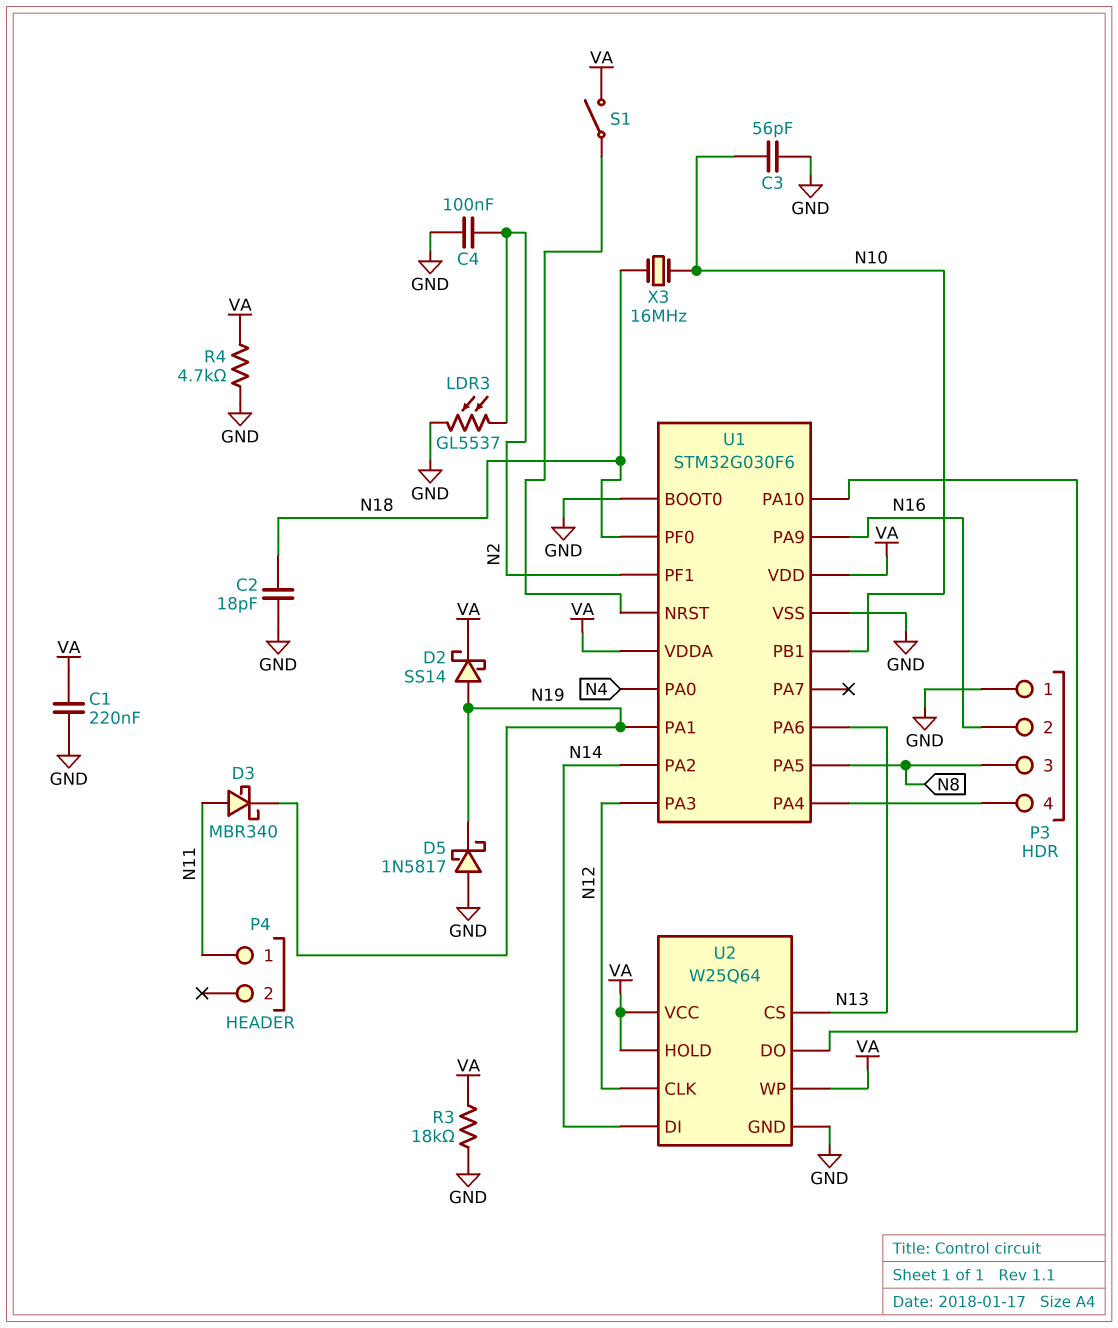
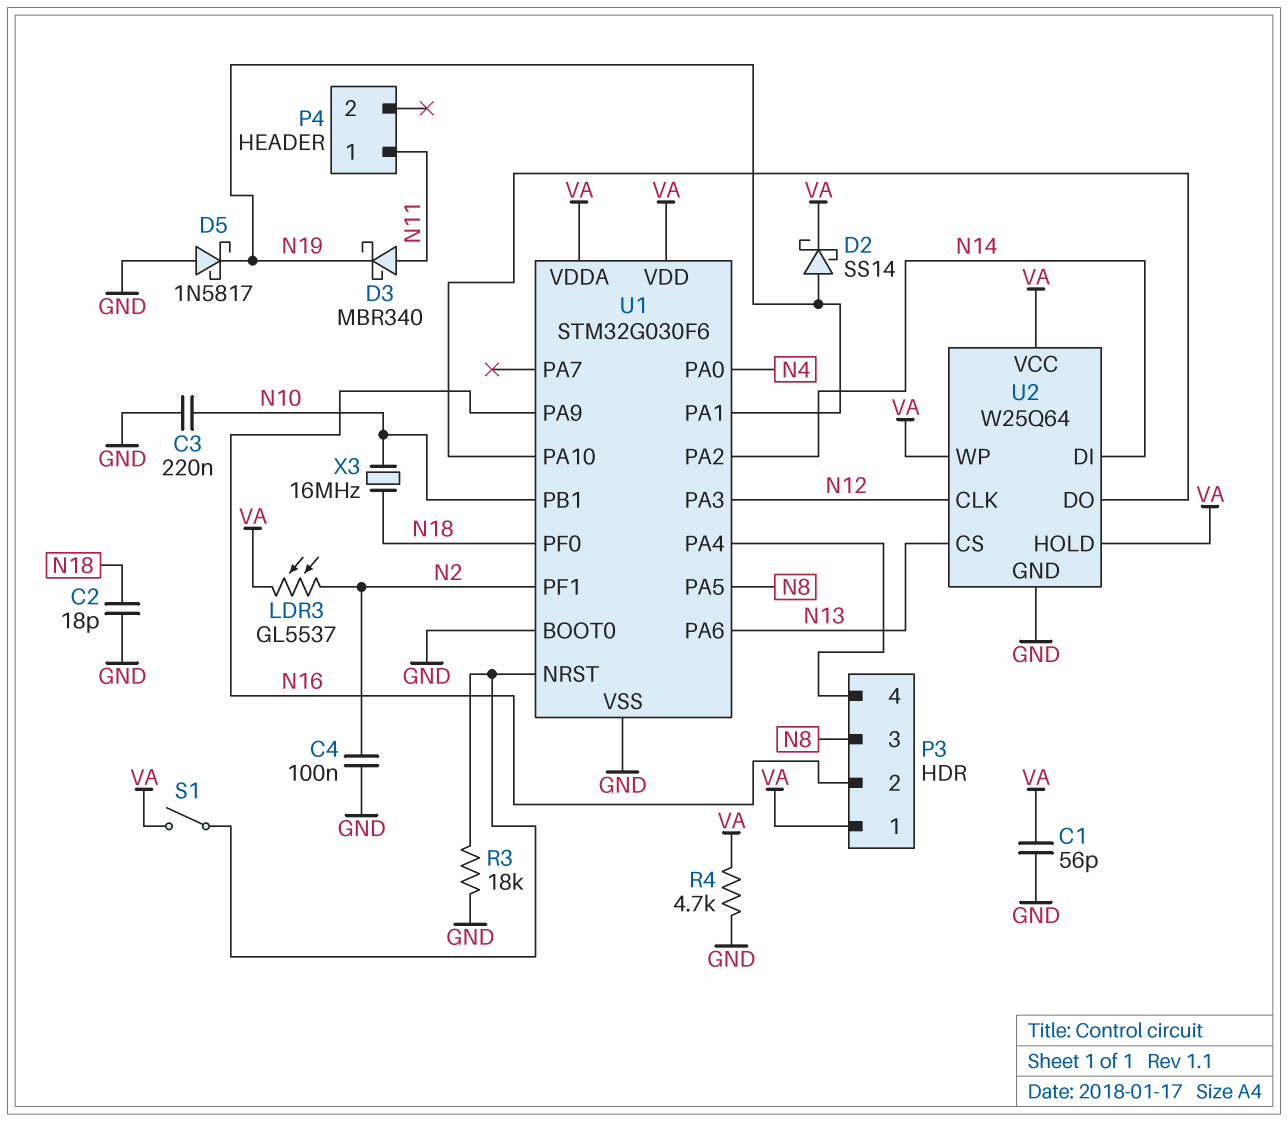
C1: 220nF (GND, VA) -> 56pF (GND, VA)
C3: 56pF (GND, N10) -> 220nF (GND, N10)
LDR3: GL5537 (GND, N2) -> GL5537 (N2, VA)
P3 pin 1: GND -> VA
R3: 18k (GND, VA) -> 18k (GND, U1/NRST)

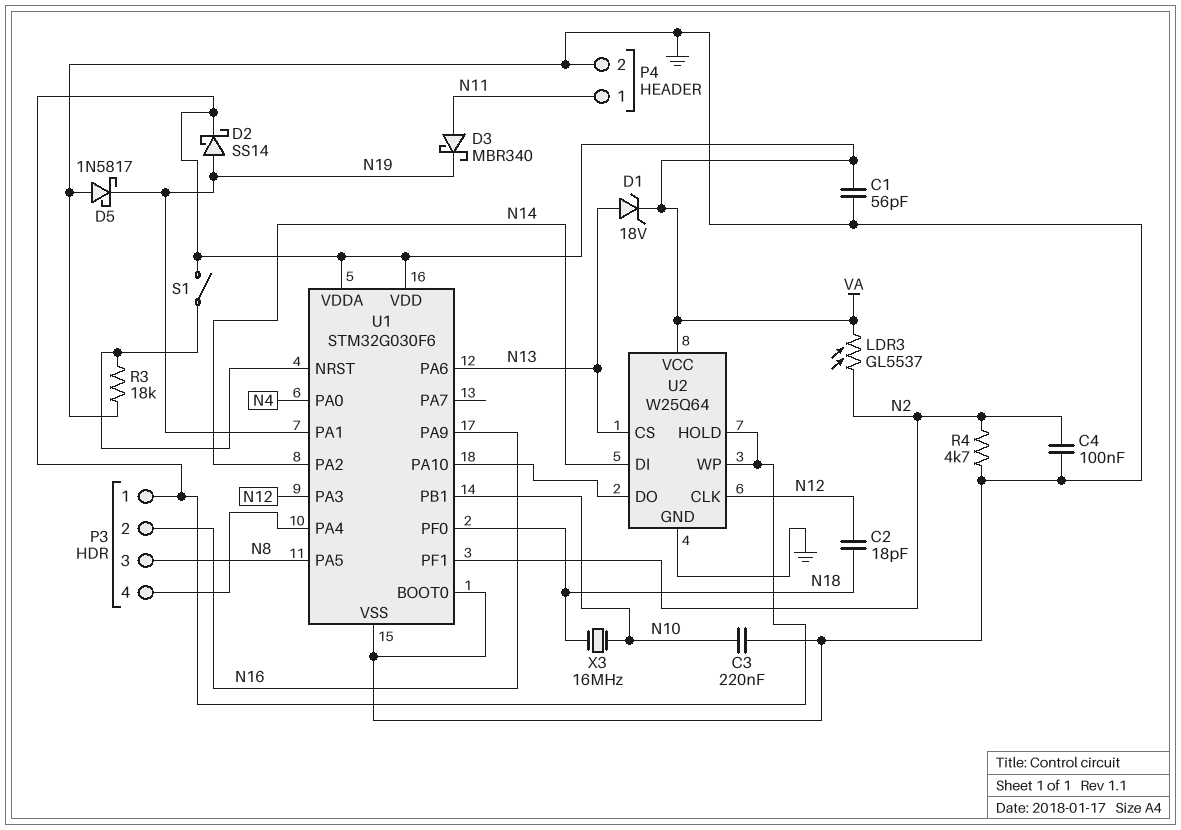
C2: 18pF (GND, N18) -> 18pF (N12, N18)
D1: none -> zener 18V (A N13, K VA)
P4 pin 2: none -> GND
R4: 4.7k (GND, VA) -> 4.7k (GND, N2)

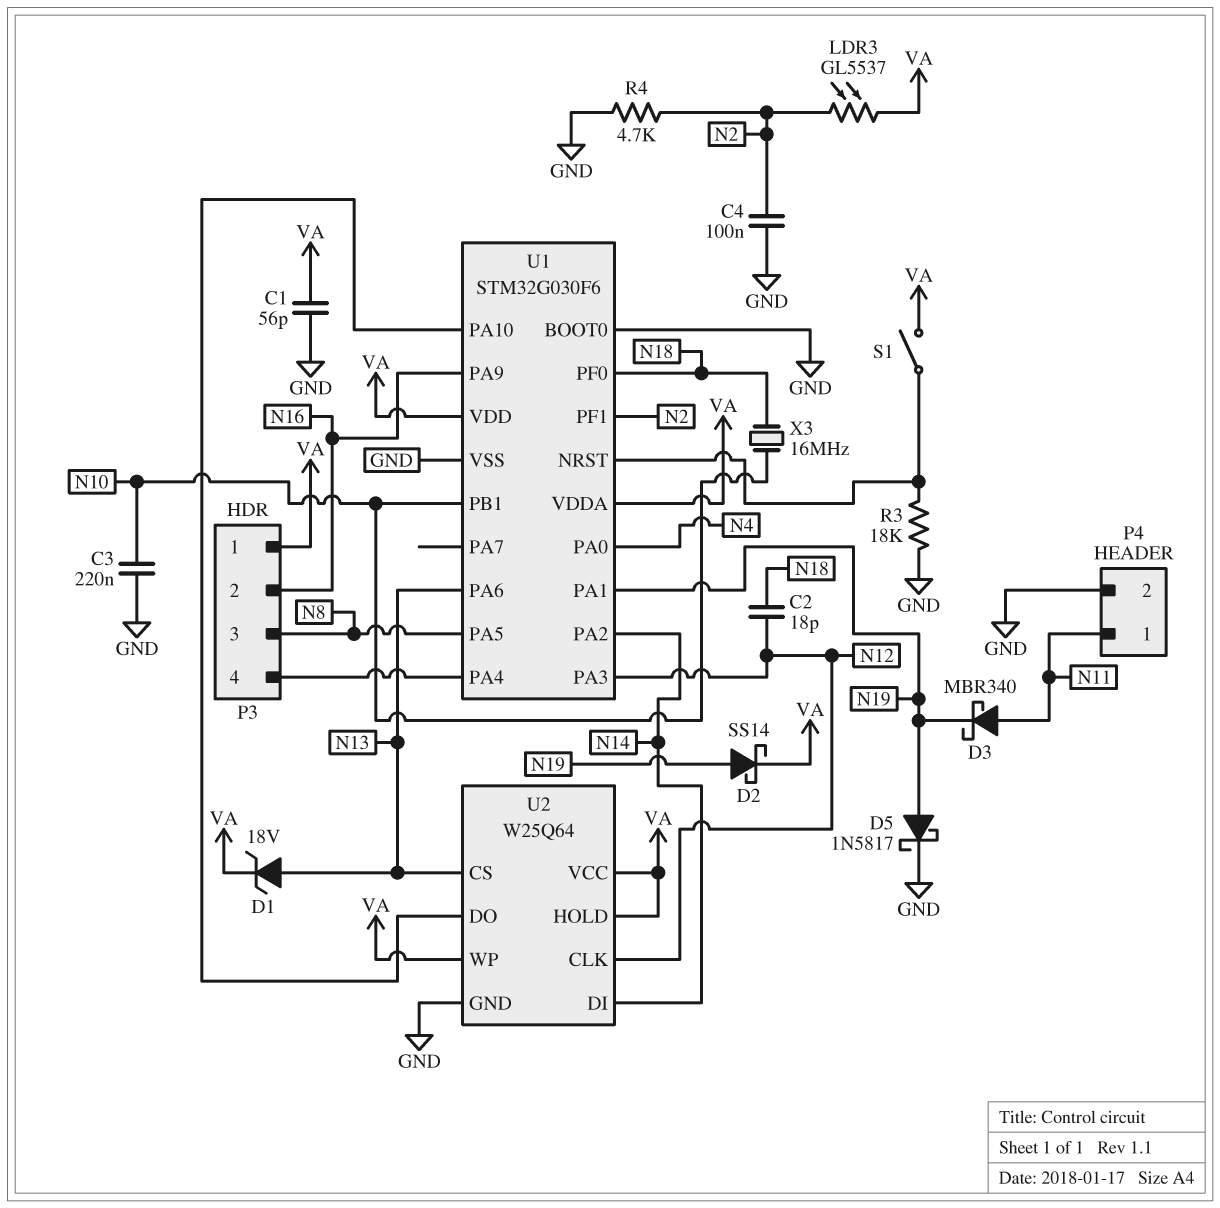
D5: schottky 1N5817 (A GND, K N19) -> schottky 1N5817 (A N19, K GND)

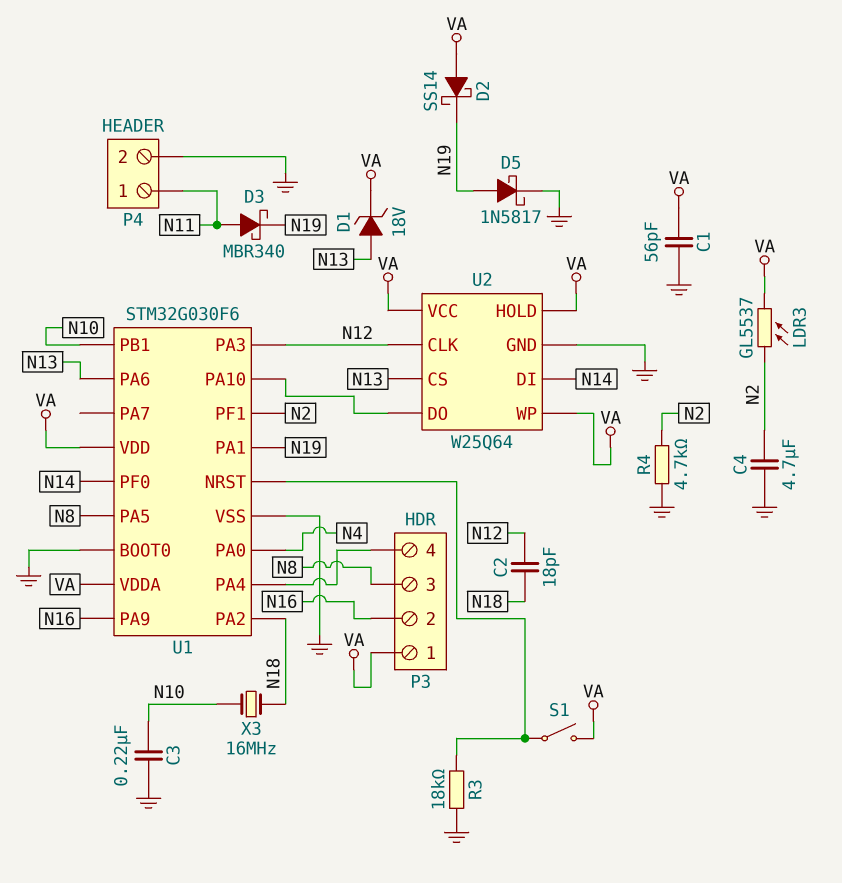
C4: 100nF (GND, N2) -> 4.7uF (GND, N2)
D2: schottky SS14 (A N19, K VA) -> schottky SS14 (A VA, K N19)
U1 pin PA2: N14 -> N18
U1 pin PF0: N18 -> N14

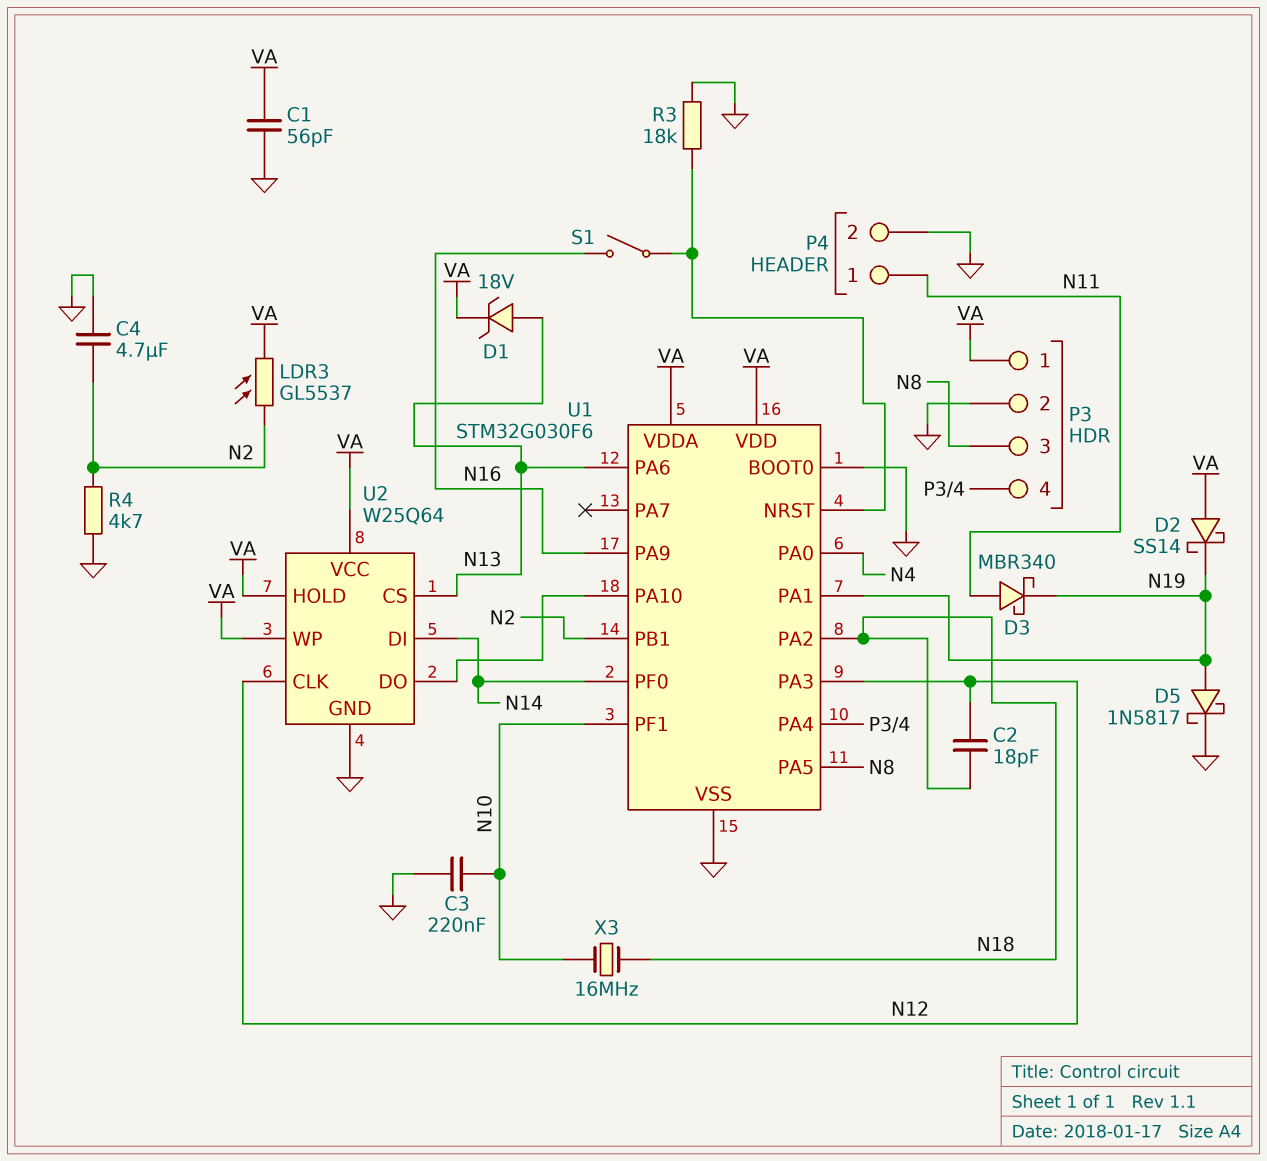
P3 pin 2: N16 -> GND
S1: switch (U1/NRST, VA) -> switch (N16, U1/NRST)
U1 pin PB1: N10 -> N2
U1 pin PF1: N2 -> N10

